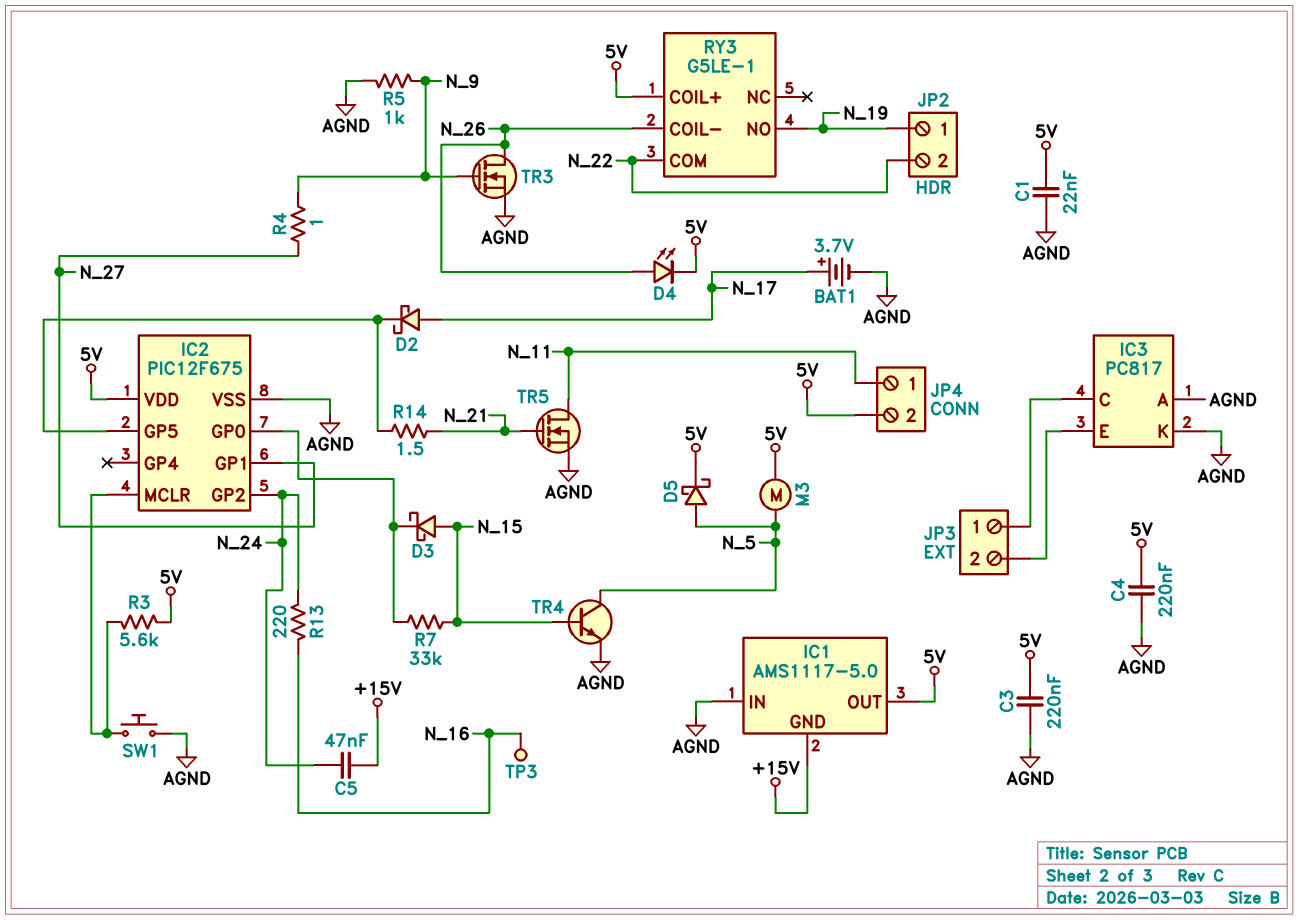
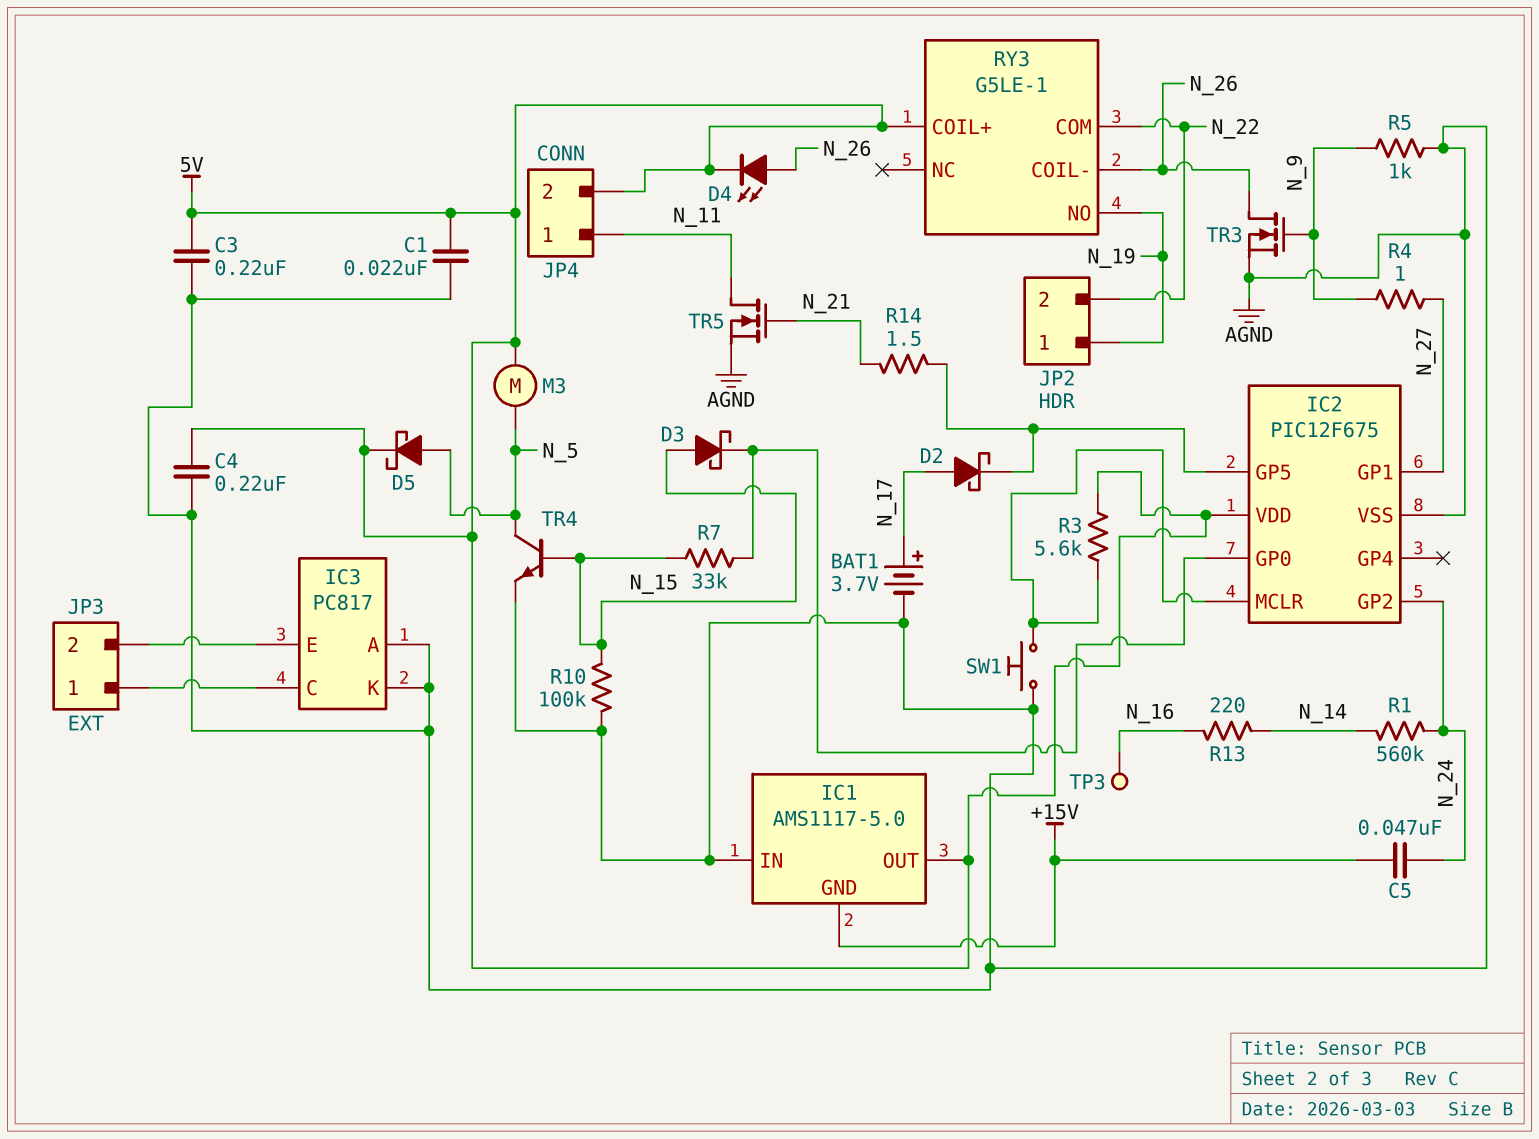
R1: none -> 560k (N_14, N_24)
R10: none -> 100k (AGND, N_15)
R13: 220 (N_16, N_24) -> 220 (N_14, N_16)

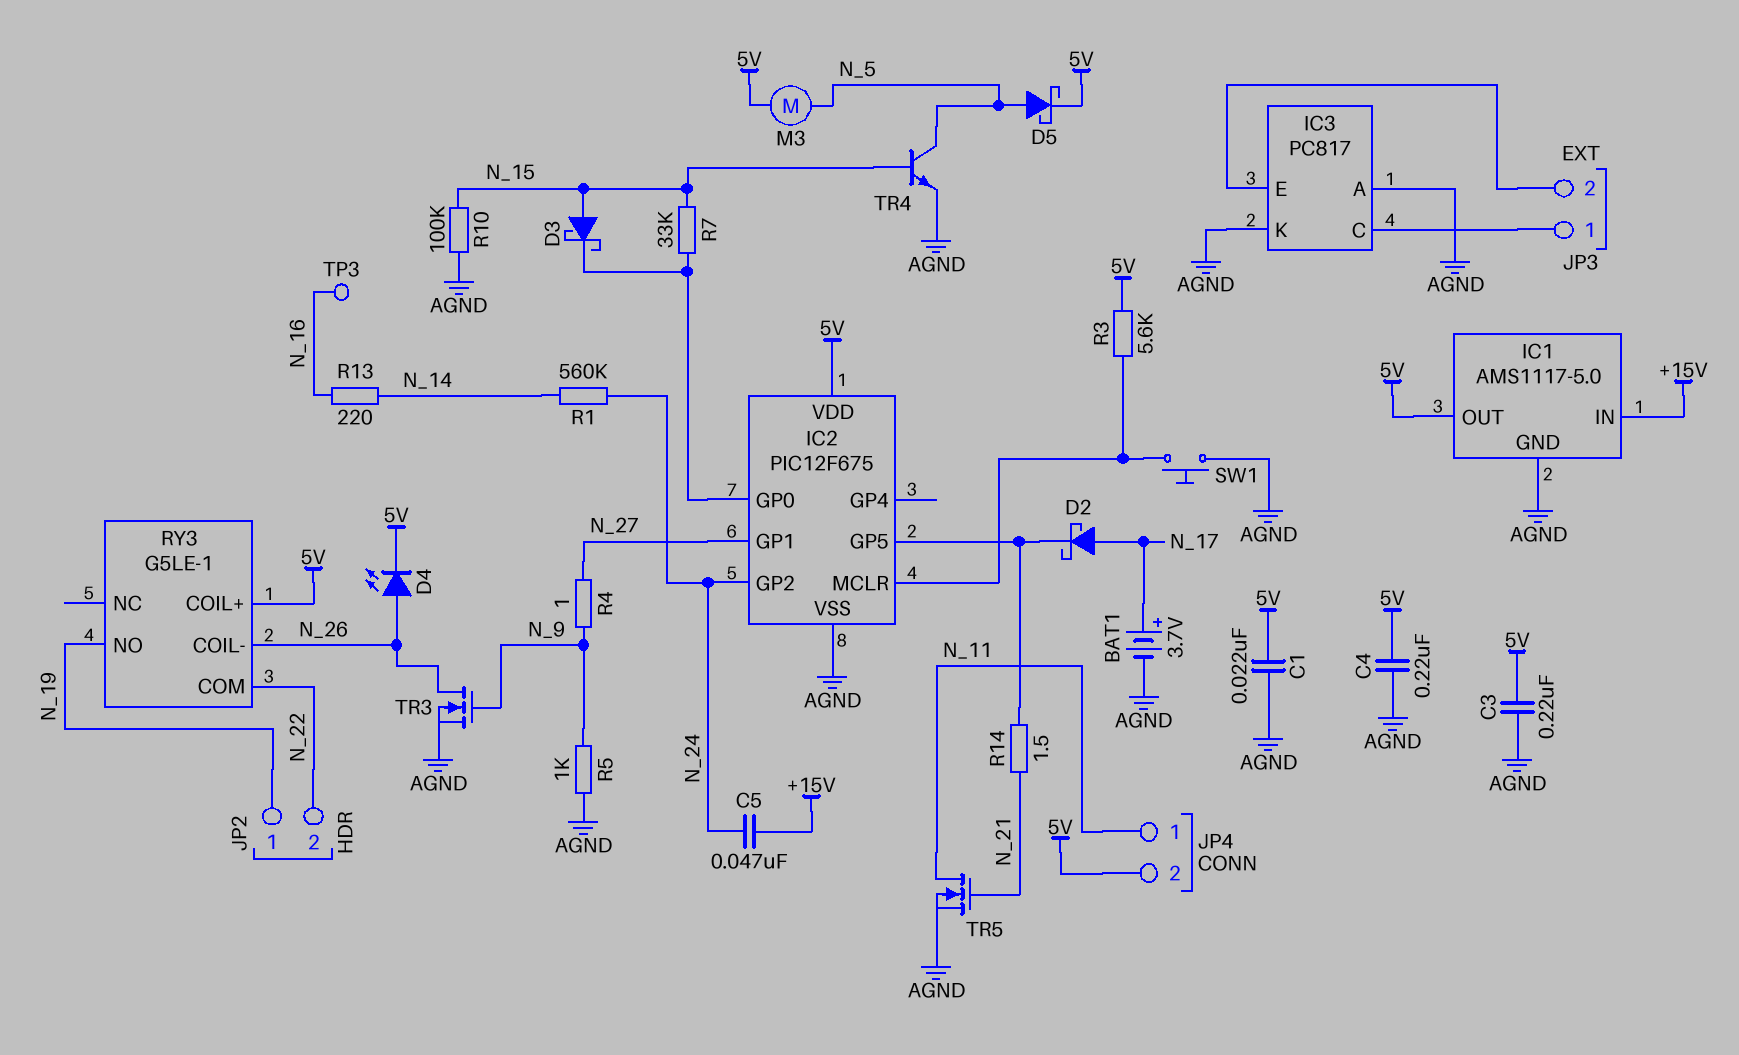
IC1 pin GND: +15V -> AGND
IC1 pin IN: AGND -> +15V

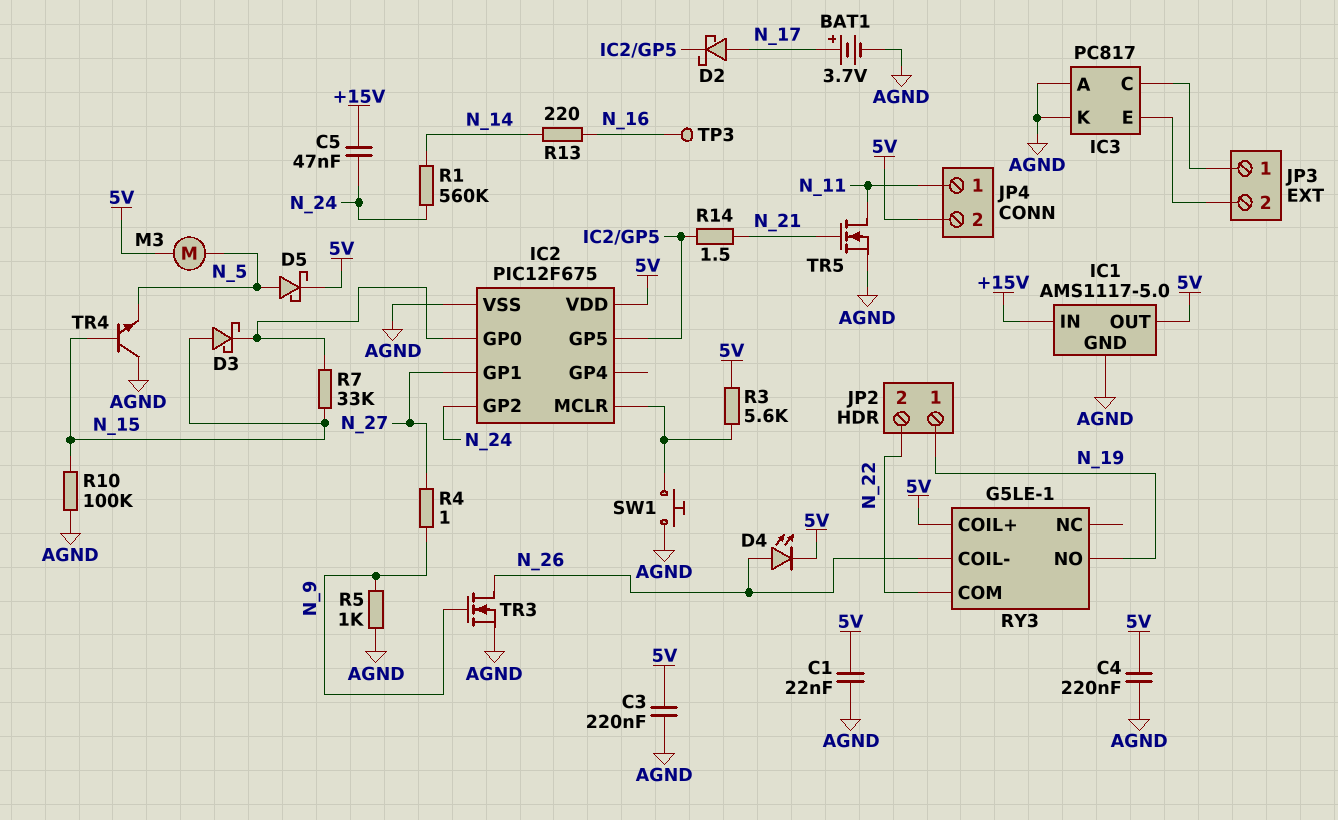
TR4: NPN (B N_15, C N_5, E AGND) -> NPN (B N_15, C AGND, E N_5)

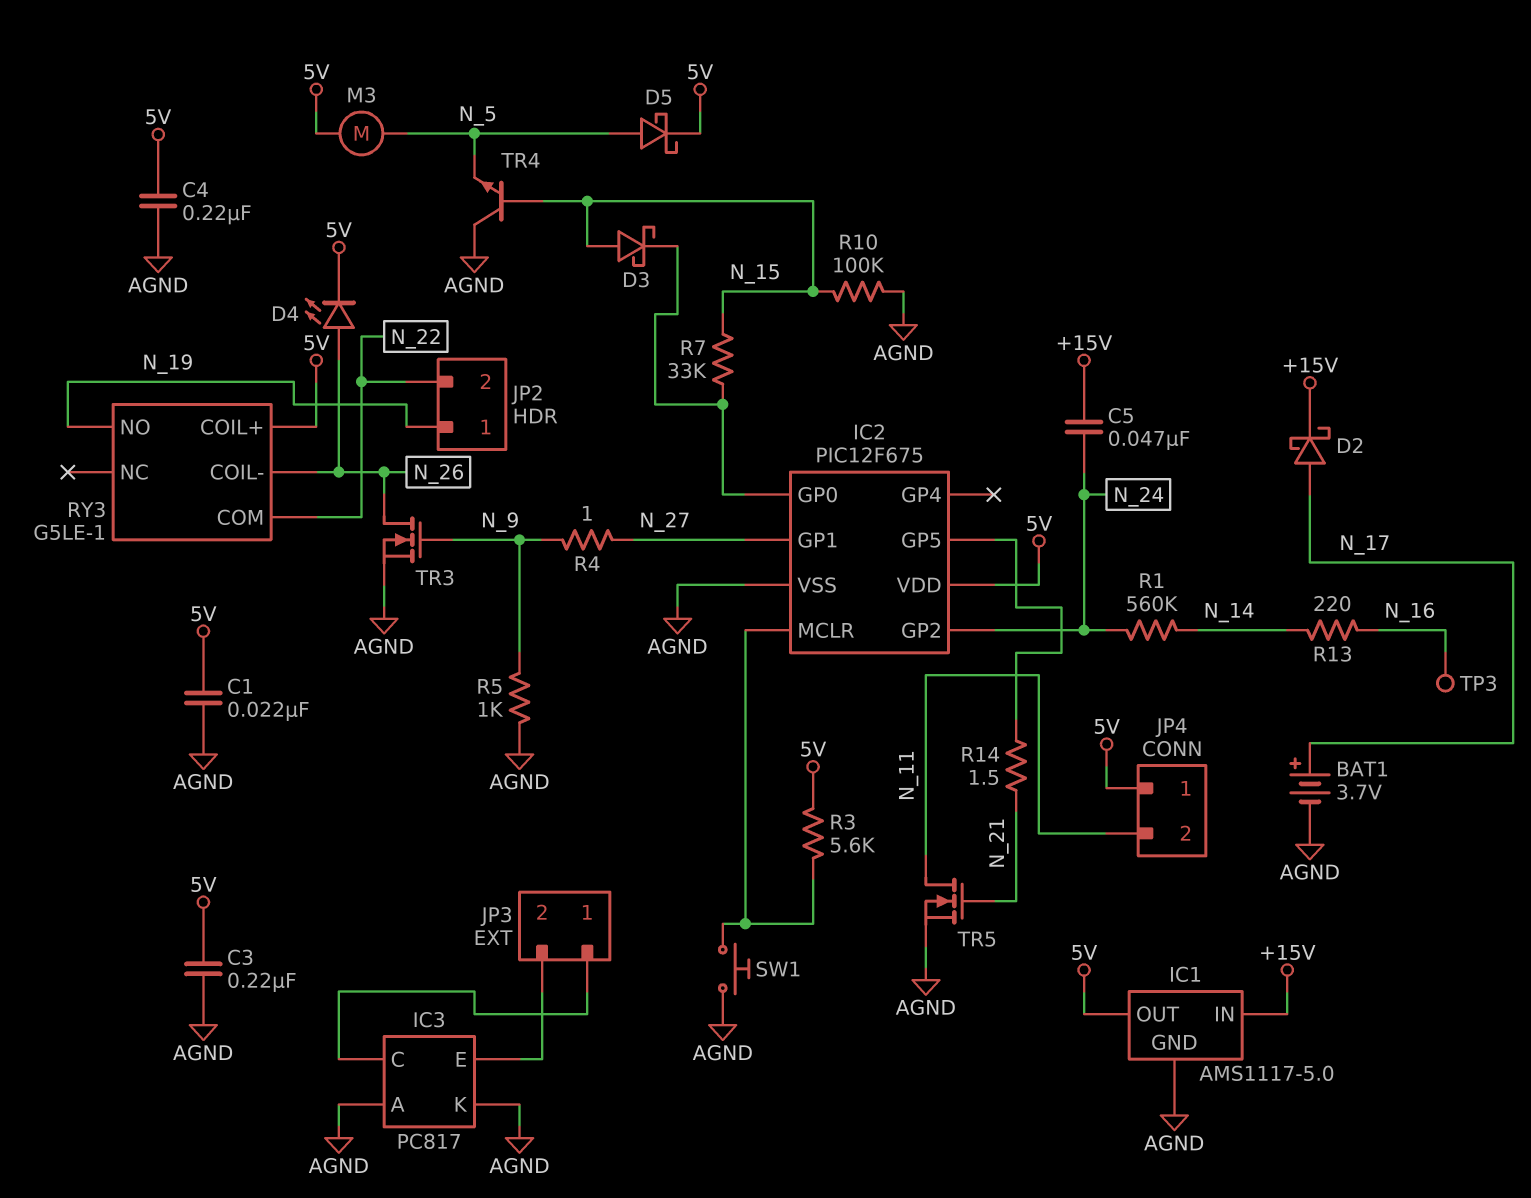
D2: schottky (A N_17, K IC2/GP5) -> schottky (A N_17, K +15V)
JP4 pin 1: N_11 -> 5V
JP4 pin 2: 5V -> N_11

